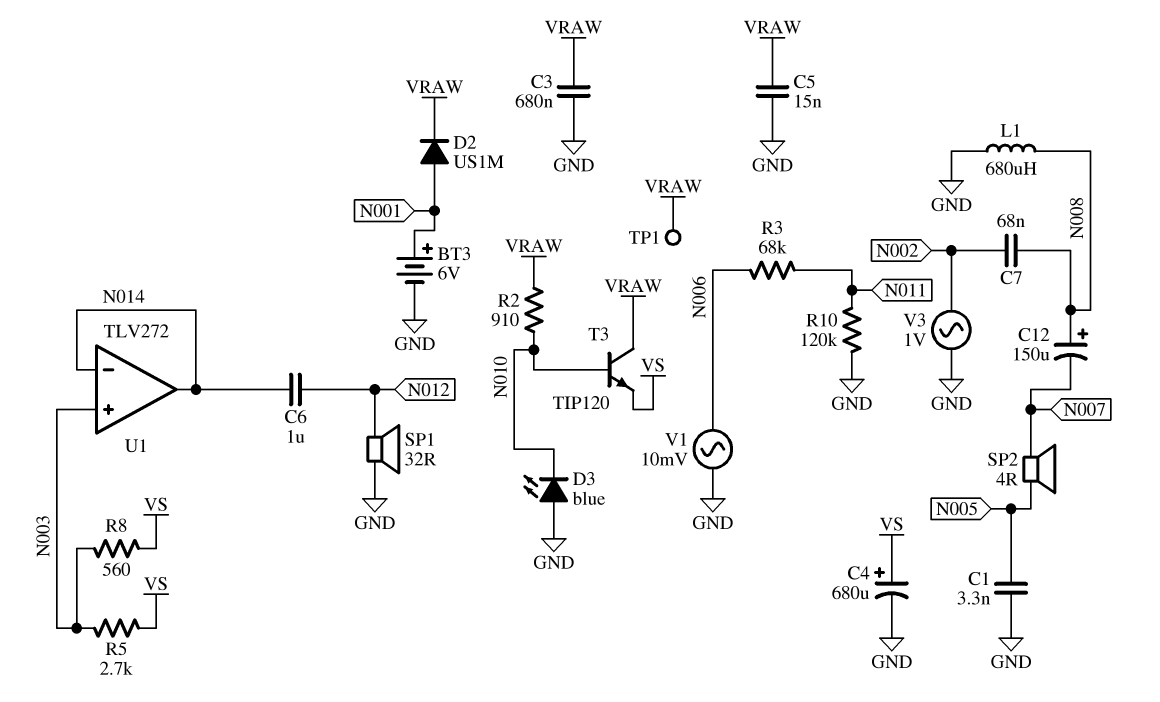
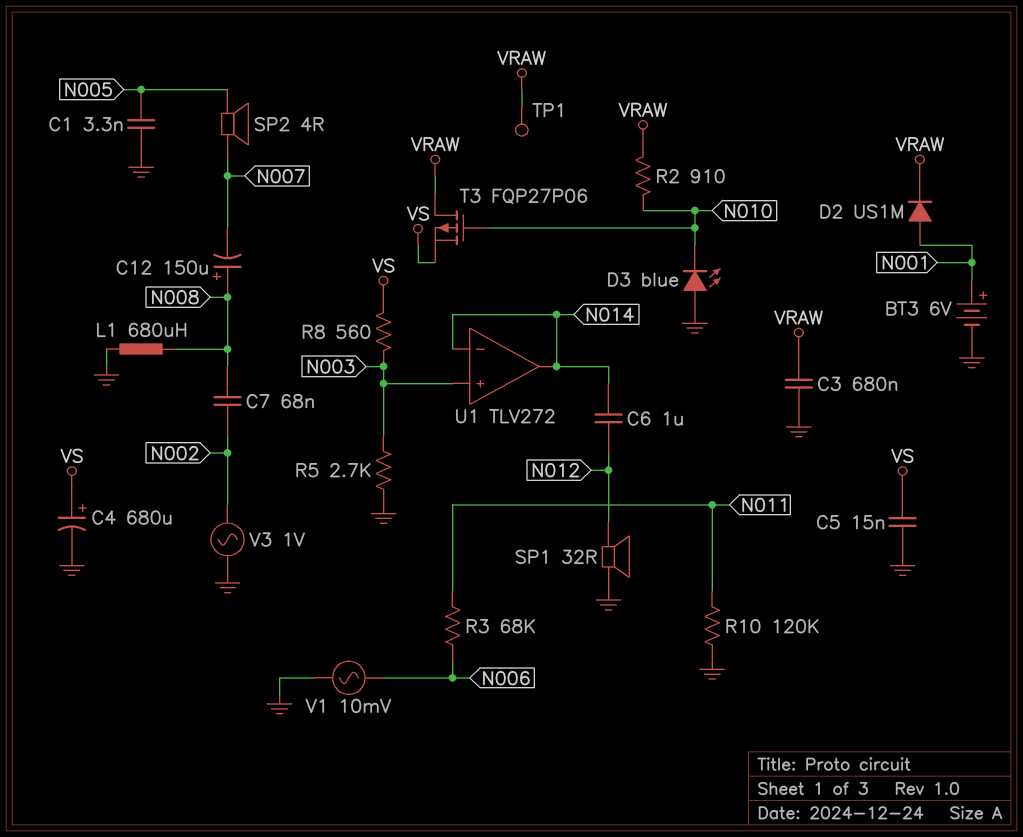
C5: 15nF (GND, VRAW) -> 15nF (GND, VS)
R5: 2.7k (N003, VS) -> 2.7k (GND, N003)
T3: NPN TIP120 (B N010, C VRAW, E VS) -> PMOS FQP27P06 (G N010, D VRAW, S VS)

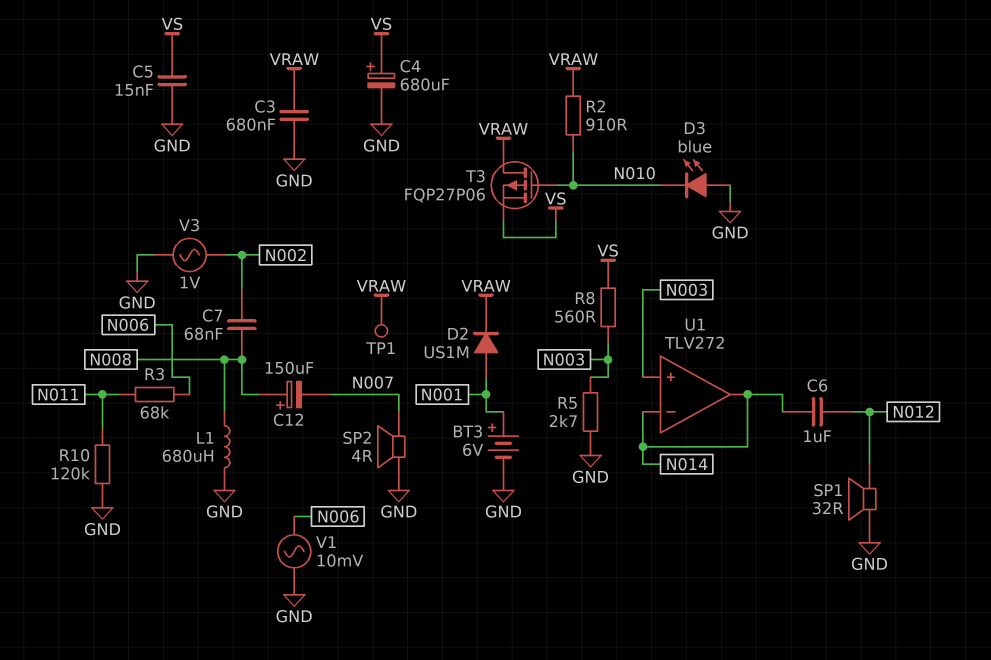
C1: 3.3nF (GND, N005) -> none
SP2: speaker 4R (N005, N007) -> speaker 4R (GND, N007)

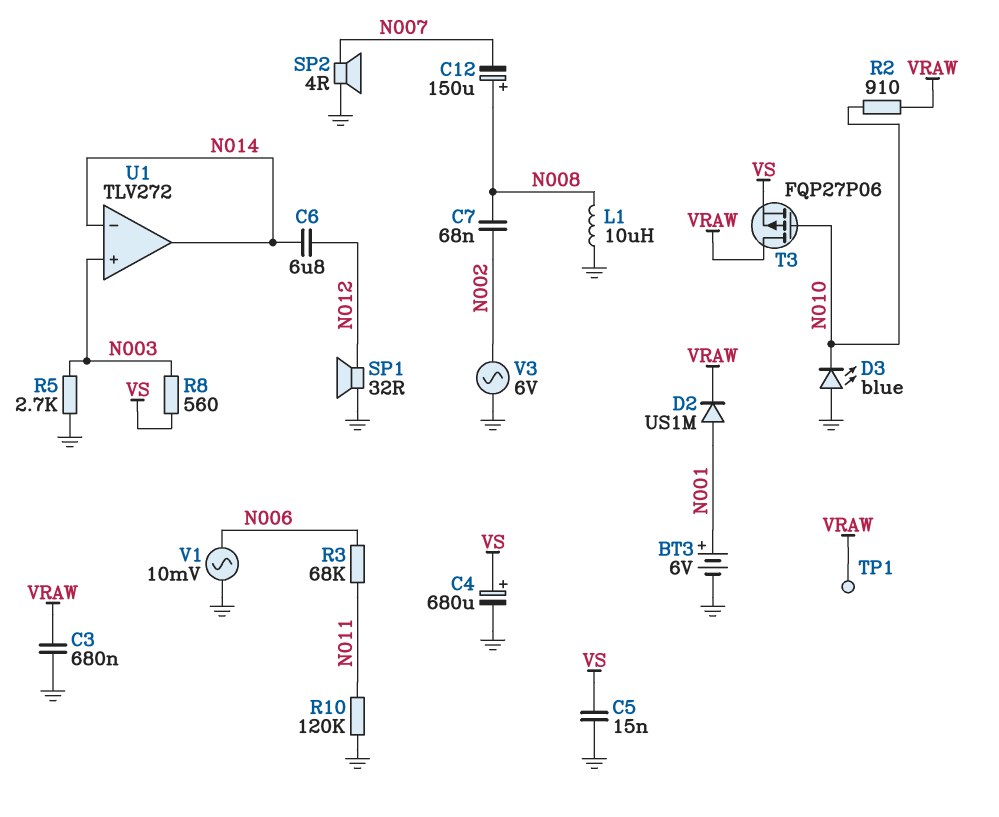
C6: 1uF (N012, N014) -> 6.8uF (N012, N014)
L1: 680uH (GND, N008) -> 10uH (GND, N008)
V3: AC 1V (GND, N002) -> AC 6V (GND, N002)

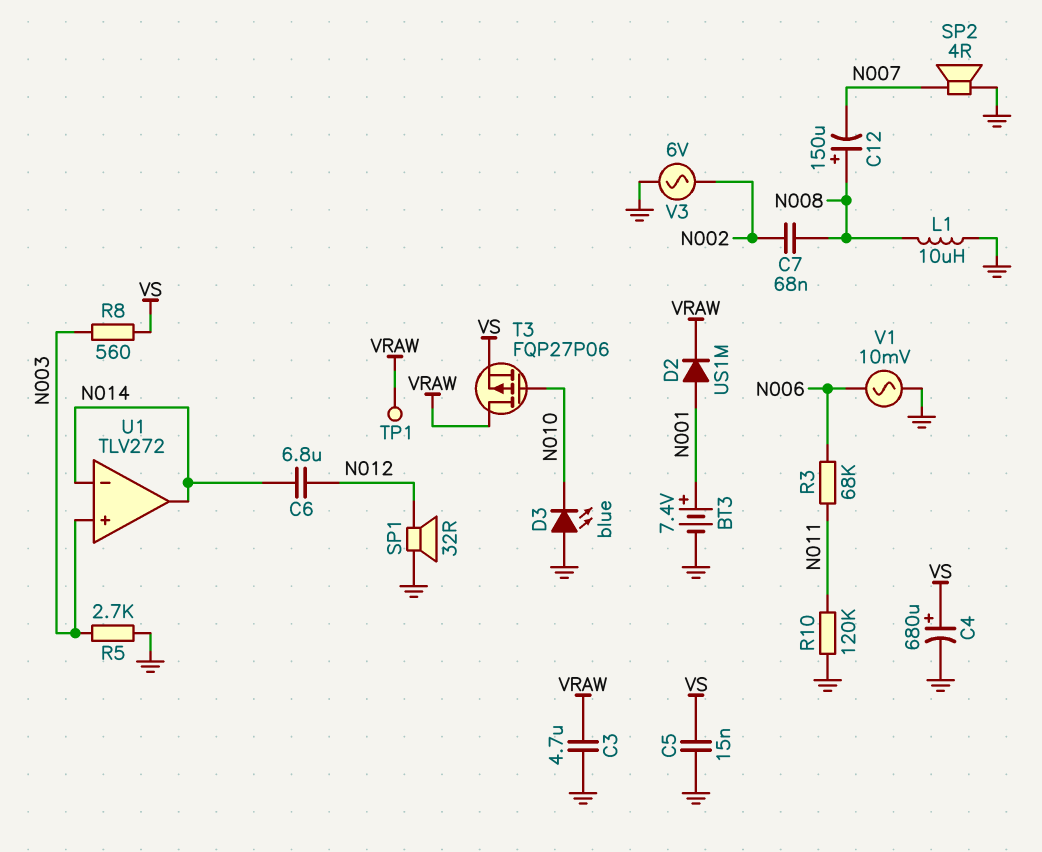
BT3: 6V (plus N001, minus GND) -> 7.4V (plus N001, minus GND)
C3: 680nF (GND, VRAW) -> 4.7uF (GND, VRAW)
R2: 910 (N010, VRAW) -> none

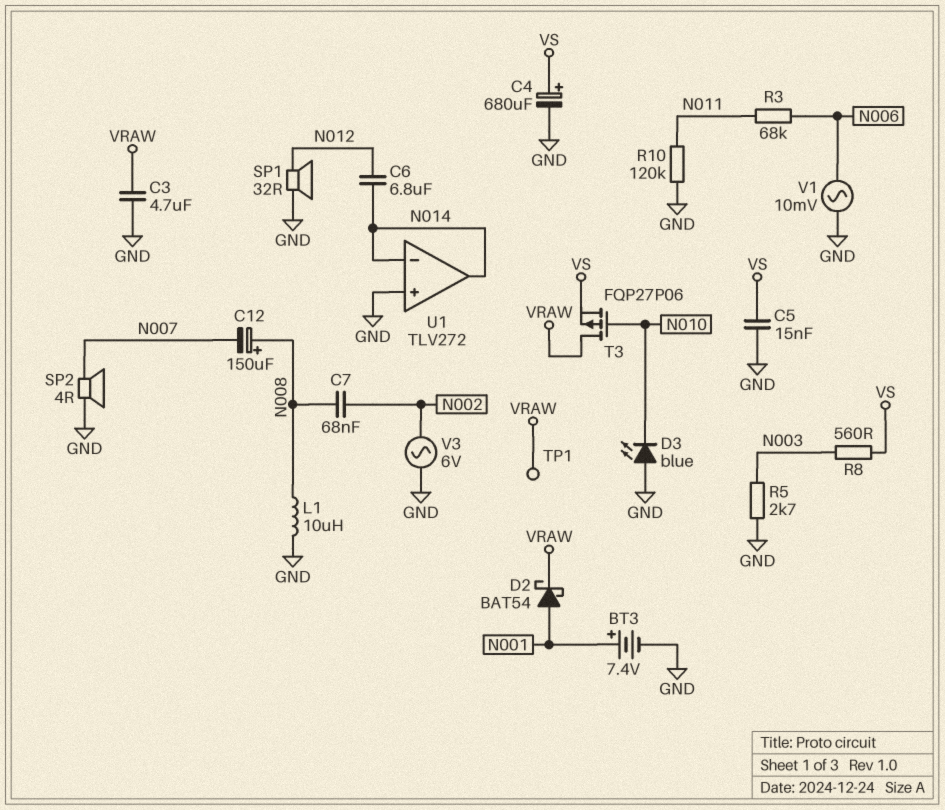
D2: diode US1M (A N001, K VRAW) -> schottky BAT54 (A N001, K VRAW)
U1 pin in+: N003 -> GND

